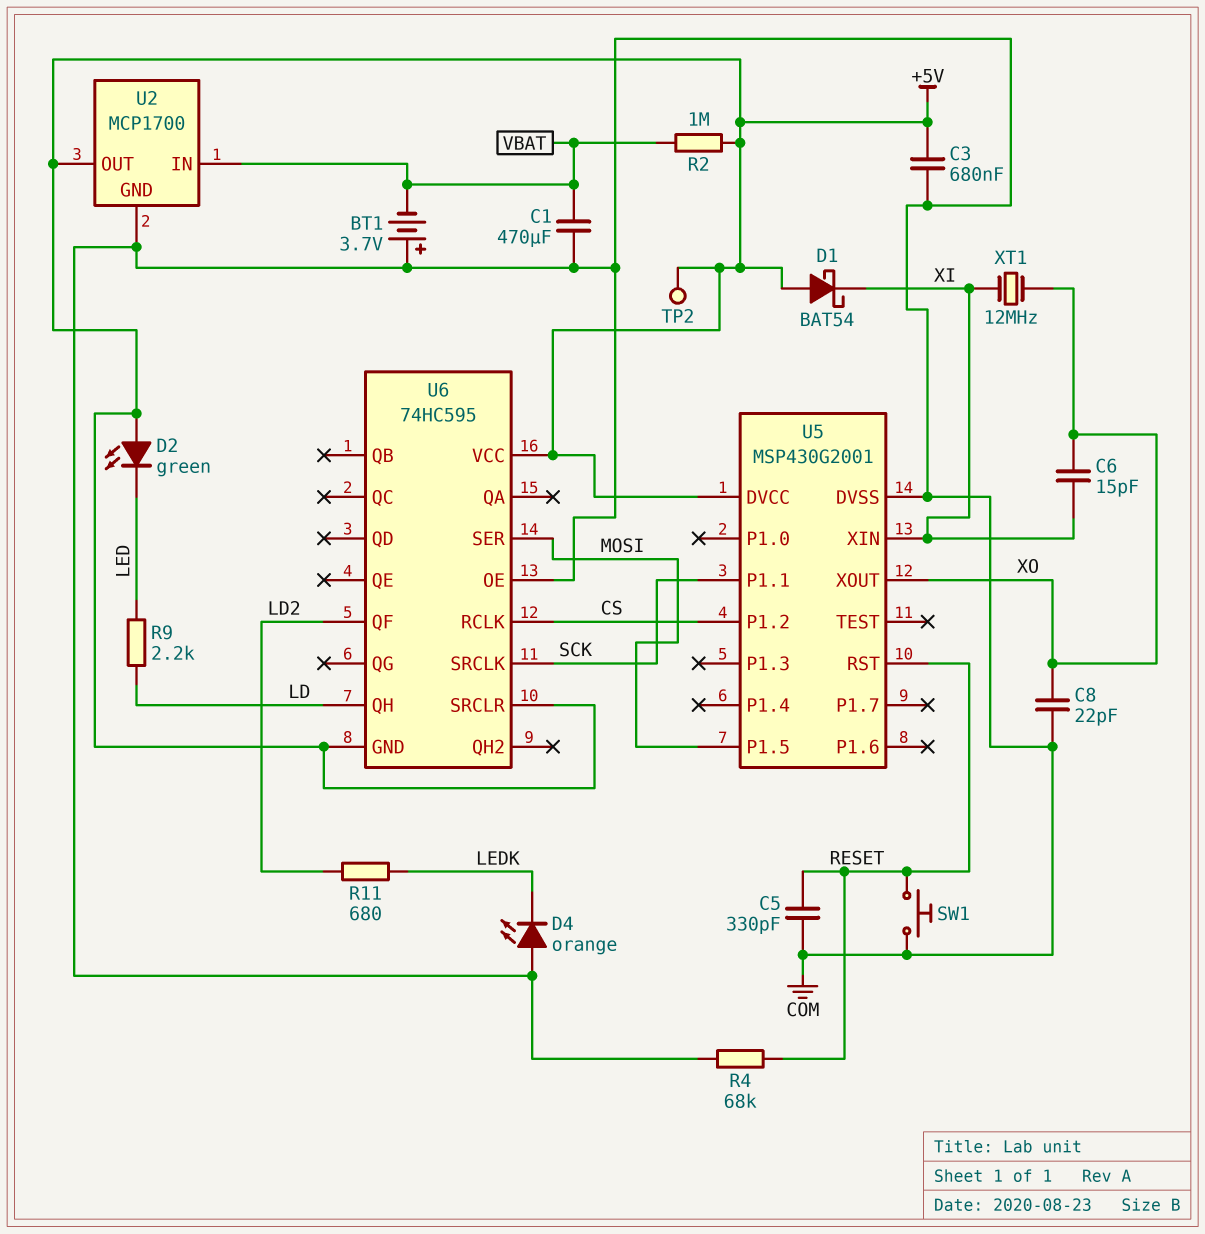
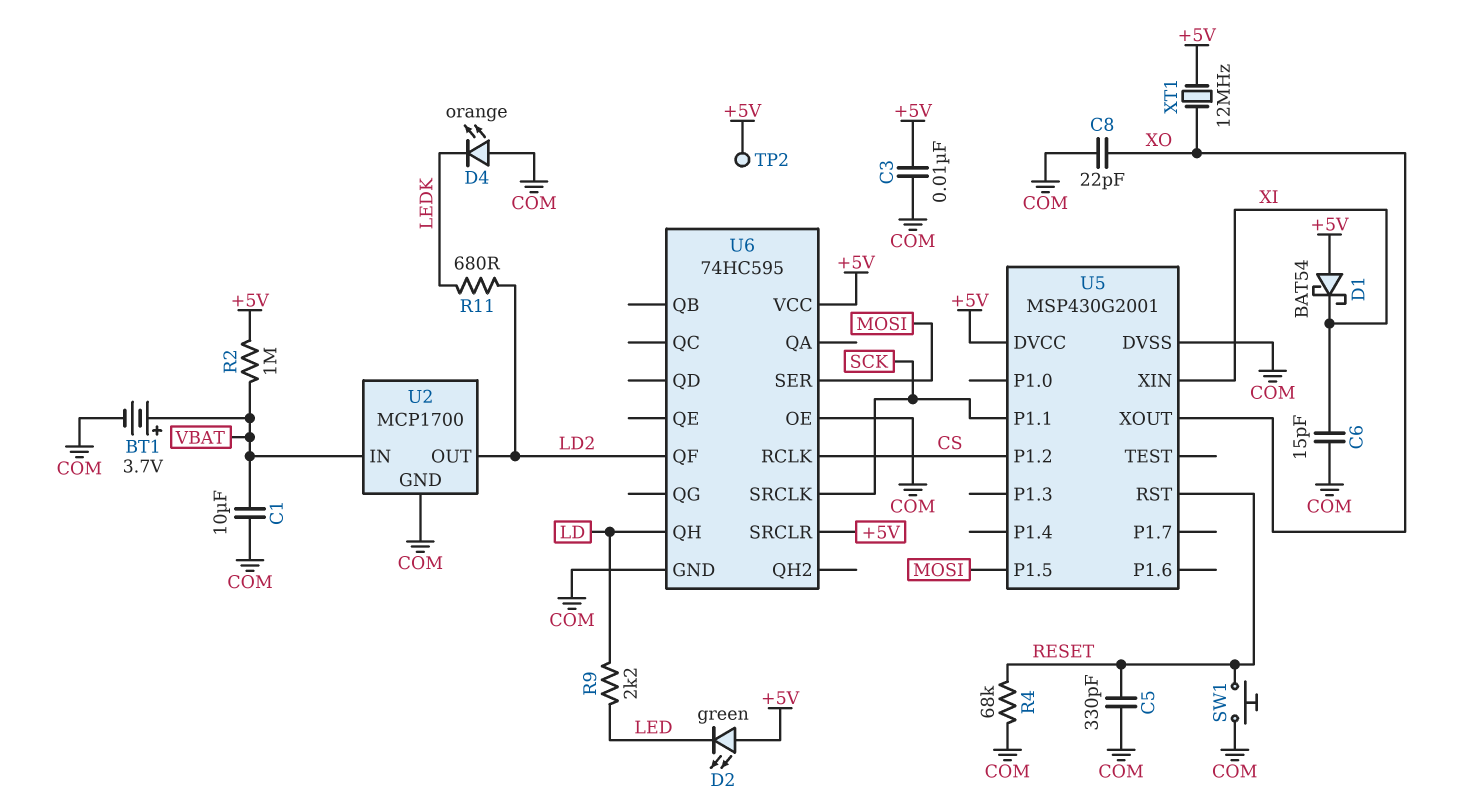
BT1: 3.7V (plus COM, minus VBAT) -> 3.7V (plus VBAT, minus COM)
C1: 470uF (COM, VBAT) -> 10uF (COM, VBAT)
C3: 680nF (+5V, COM) -> 10nF (+5V, COM)
C6: 15pF (XI, XO) -> 15pF (COM, XI)
U2 pin OUT: +5V -> LD2
U6 pin GND: +5V -> COM
XT1: 12MHz (XI, XO) -> 12MHz (+5V, XO)

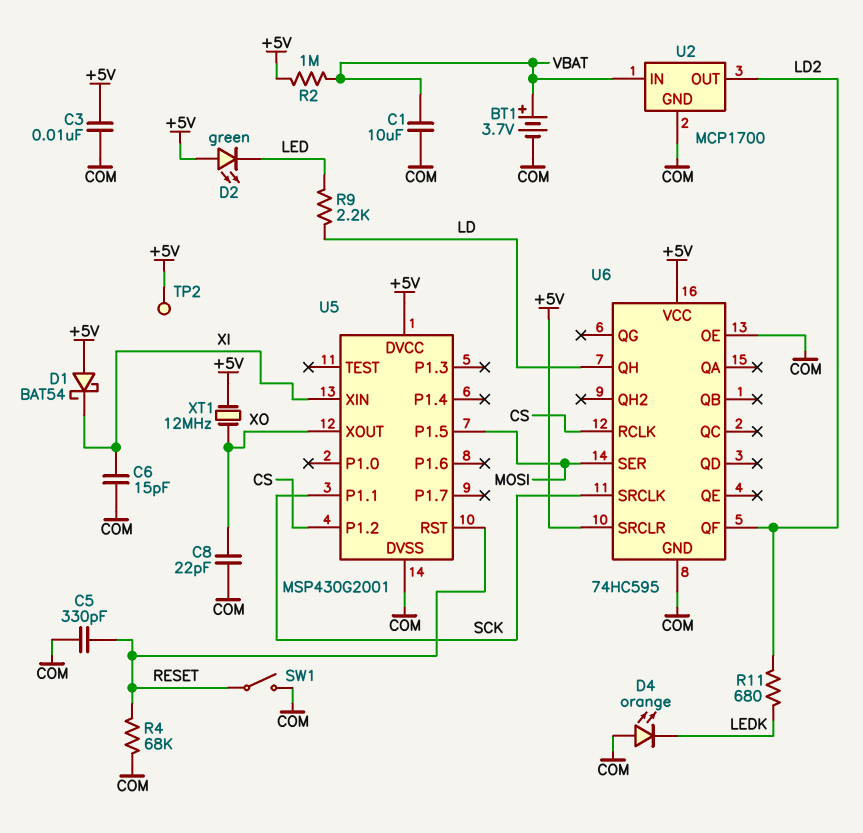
SW1: button (COM, RESET) -> switch (COM, RESET)

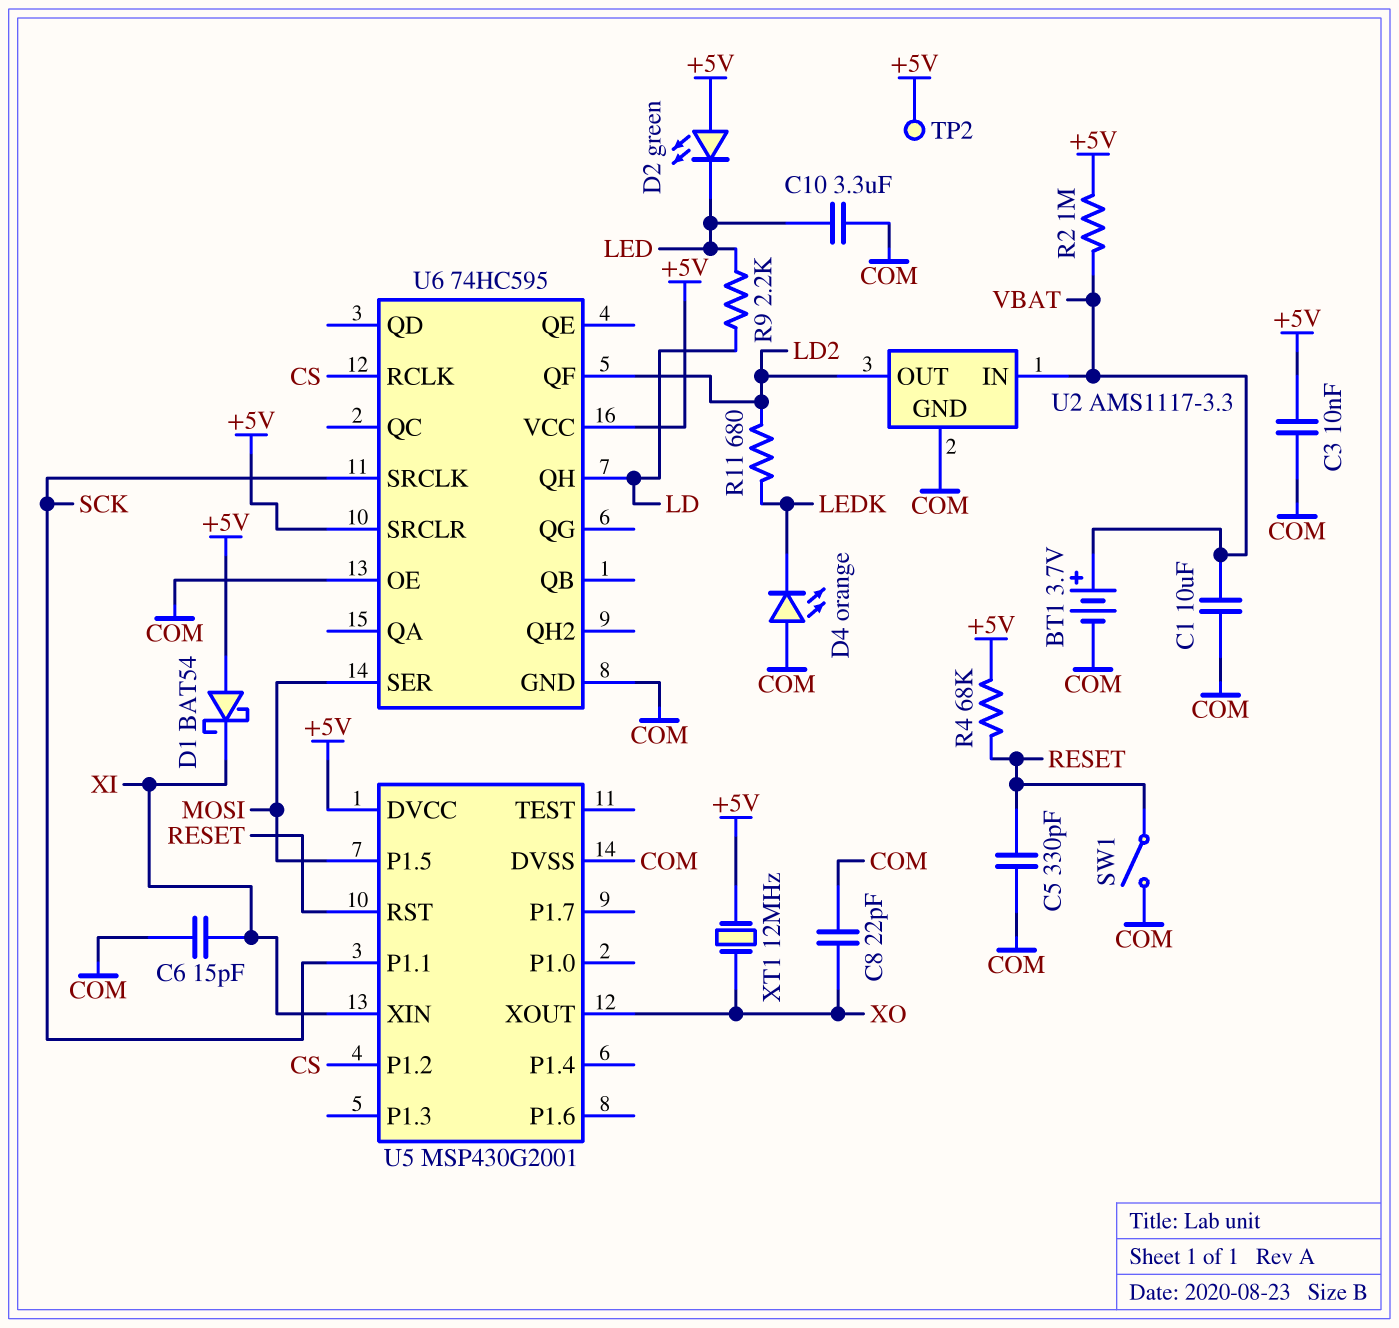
C10: none -> 3.3uF (COM, LED)
R4: 68k (COM, RESET) -> 68k (+5V, RESET)
U2: MCP1700 -> AMS1117-3.3

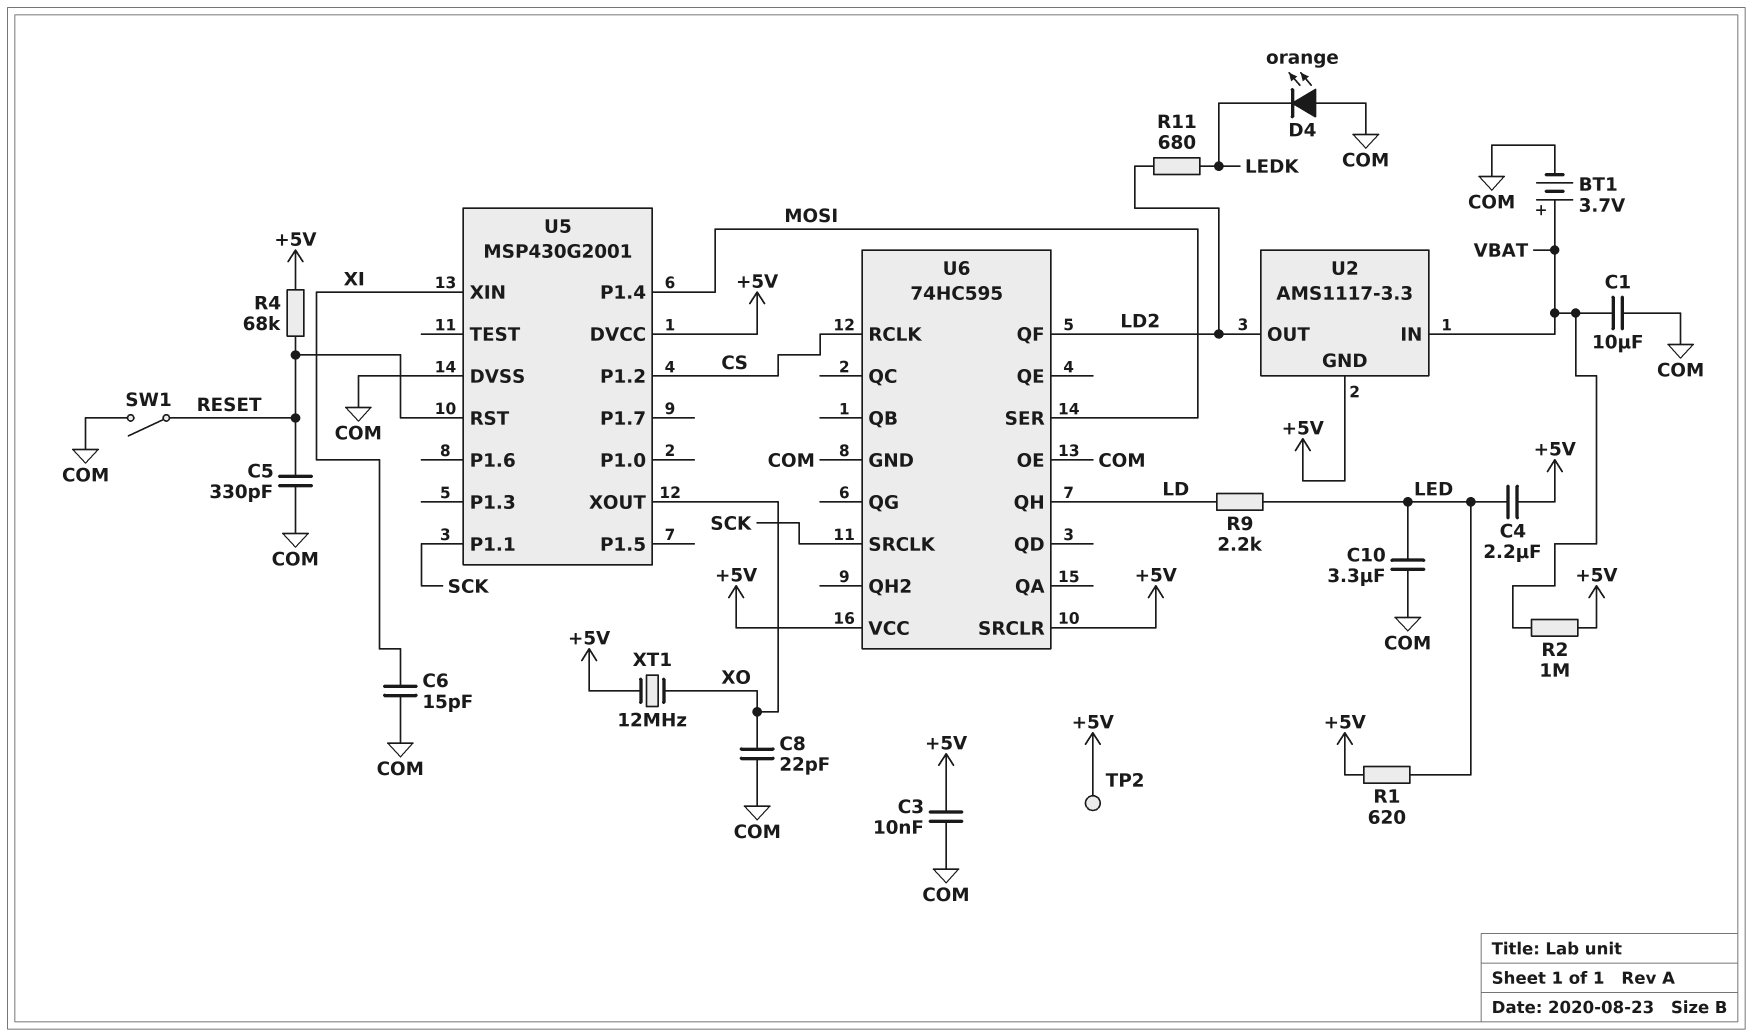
C4: none -> 2.2uF (+5V, LED)
D1: schottky BAT54 (A +5V, K XI) -> none
D2: LED green (A +5V, K LED) -> none
R1: none -> 620 (+5V, LED)
U2 pin GND: COM -> +5V
U5 pin P1.4: none -> MOSI
U5 pin P1.5: MOSI -> none

